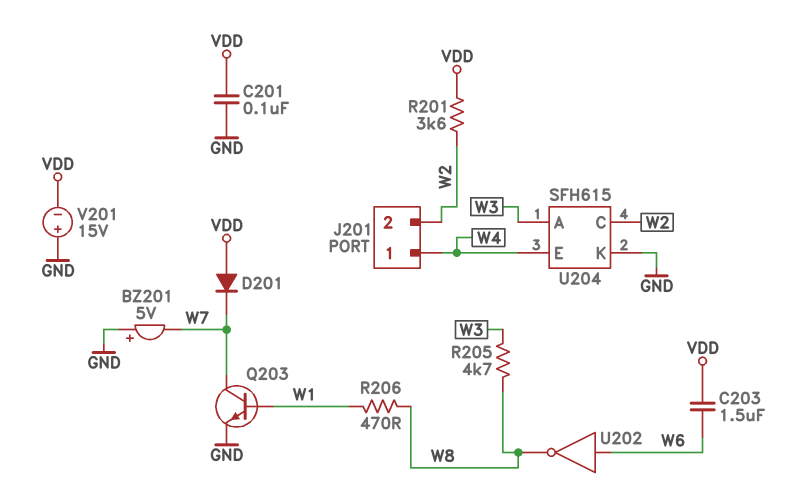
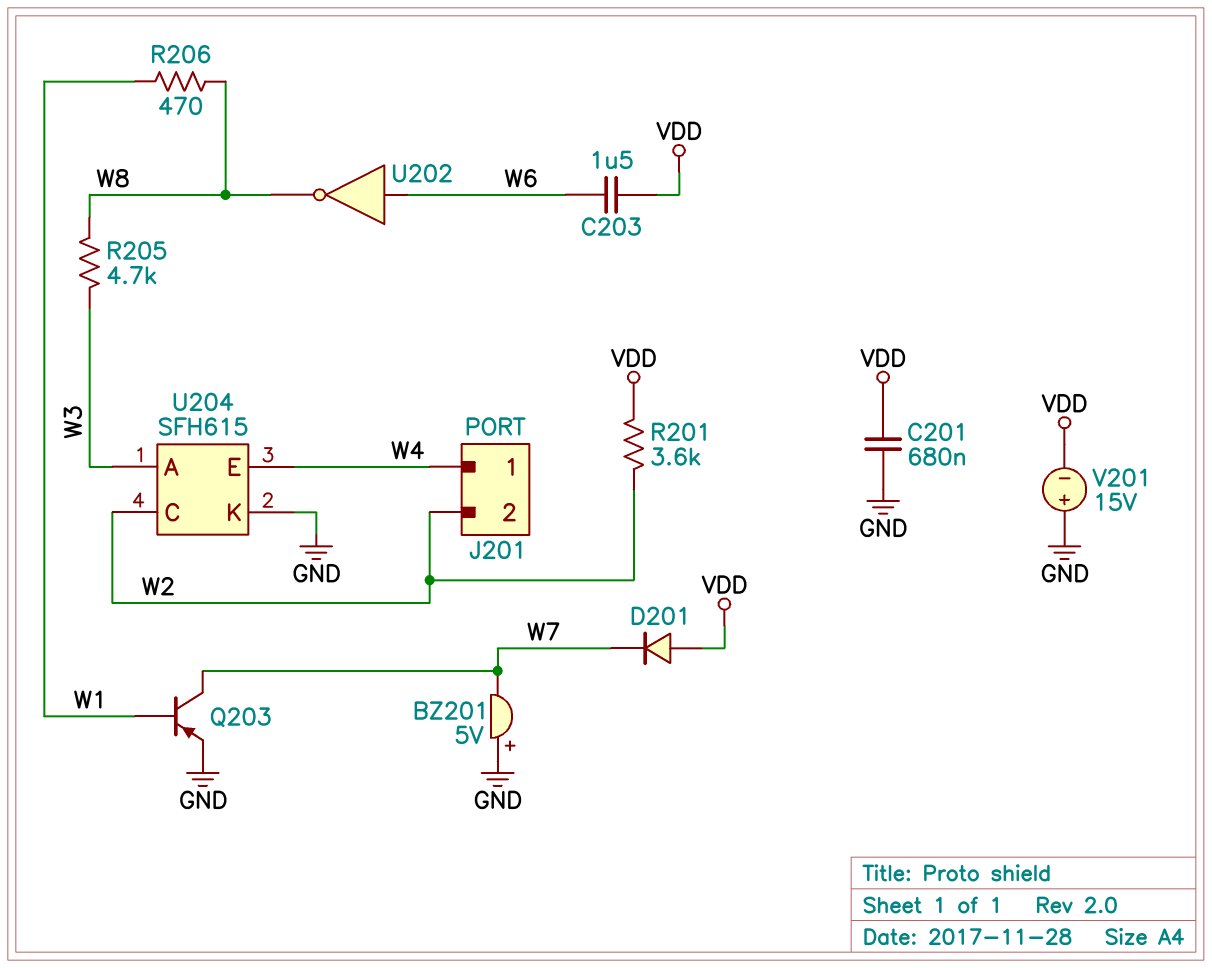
C201: 100nF (GND, VDD) -> 680nF (GND, VDD)
Q203: NPN (B W1, C W7, E GND) -> PNP (B W1, C W7, E GND)

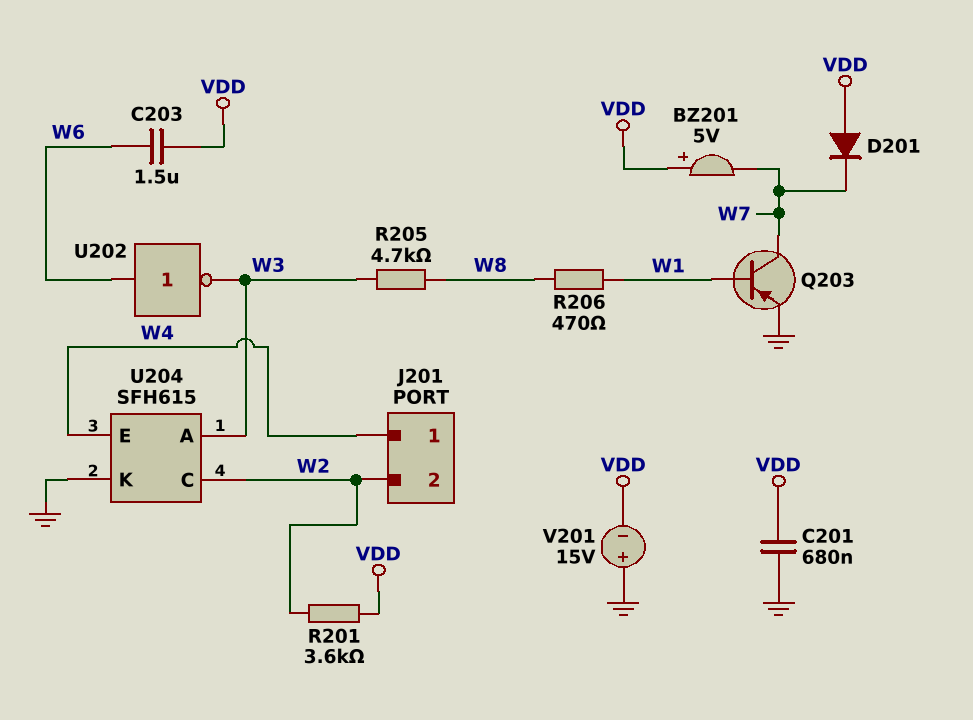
BZ201: buzzer 5V (plus GND, minus W7) -> buzzer 5V (plus VDD, minus W7)
U202: NOT (in W6, out W8) -> NOT (in W6, out W3)

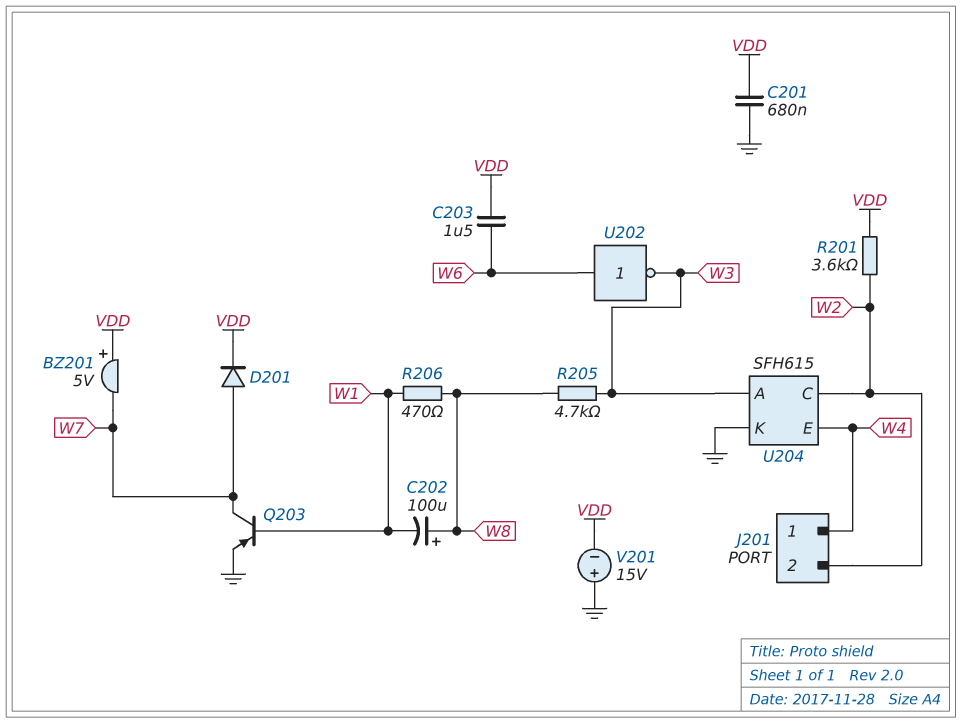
C202: none -> 100uF (plus W8, minus W1)
D201: diode (A VDD, K W7) -> diode (A W7, K VDD)

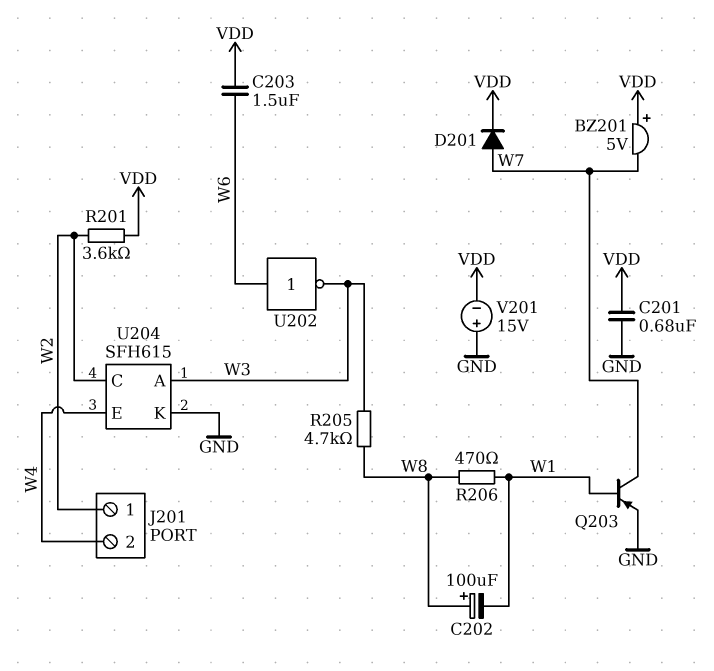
J201 pin 1: W4 -> W2
J201 pin 2: W2 -> W4

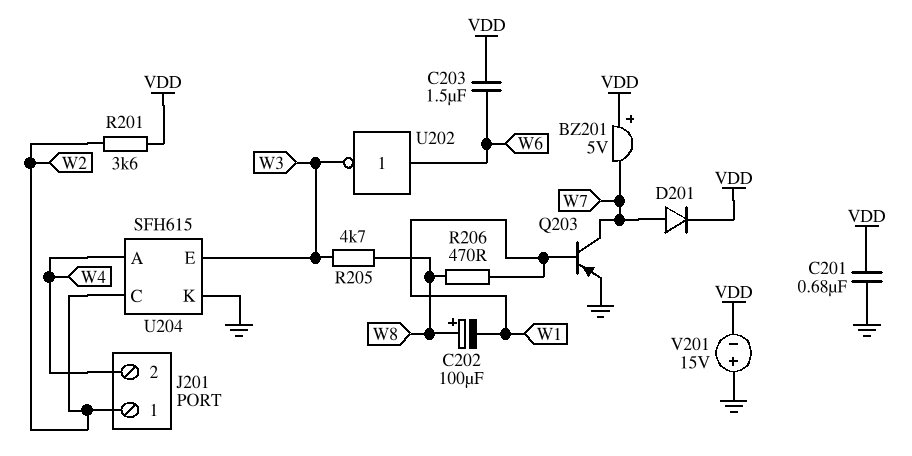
U204 pin A: W3 -> W4
U204 pin E: W4 -> W3

